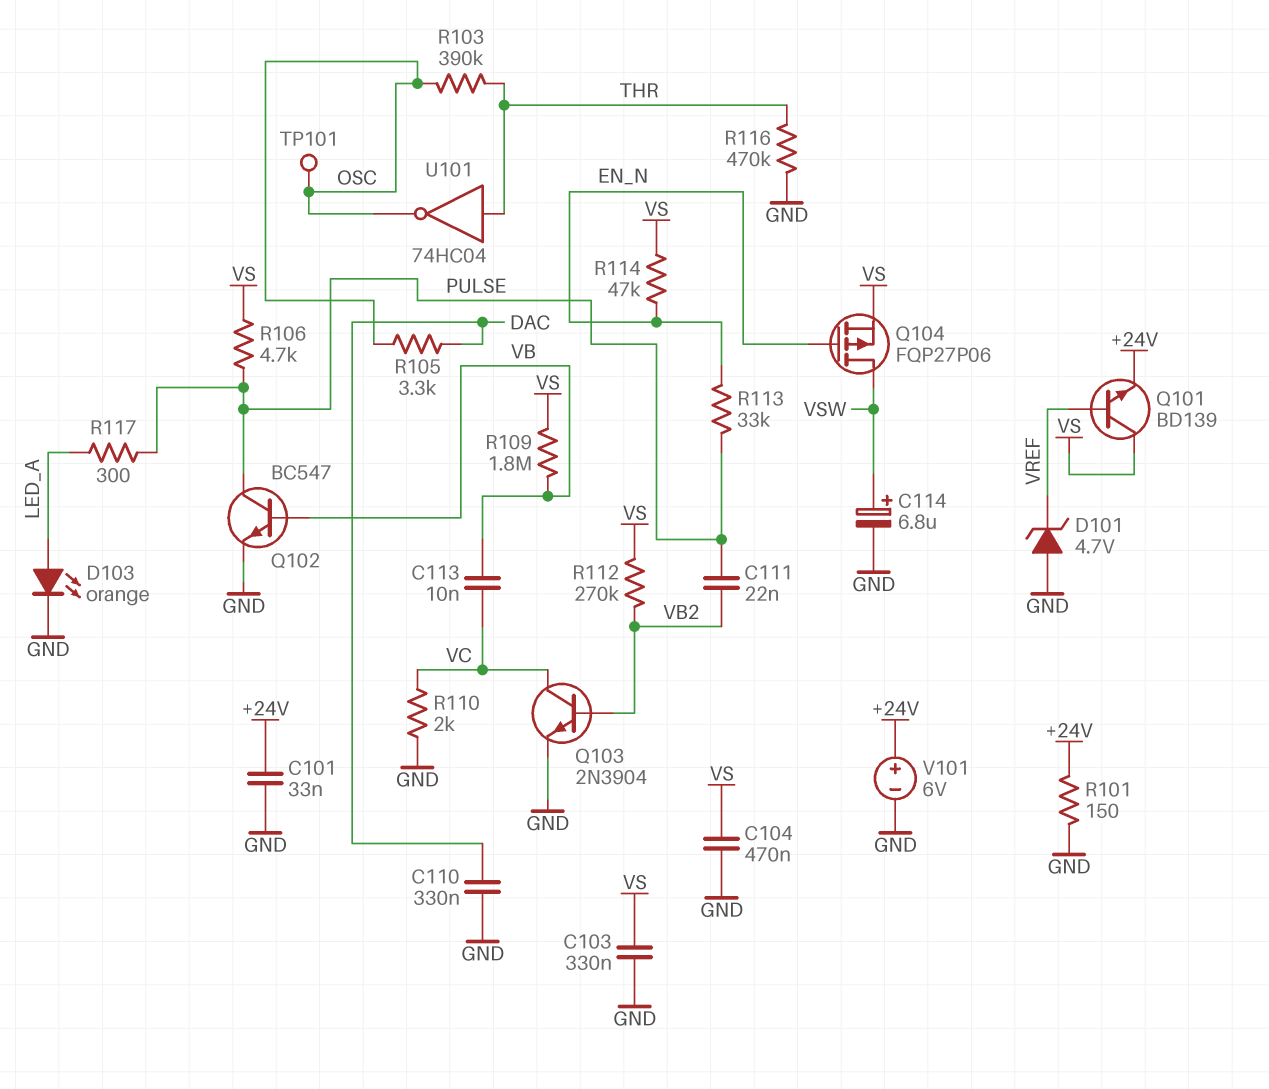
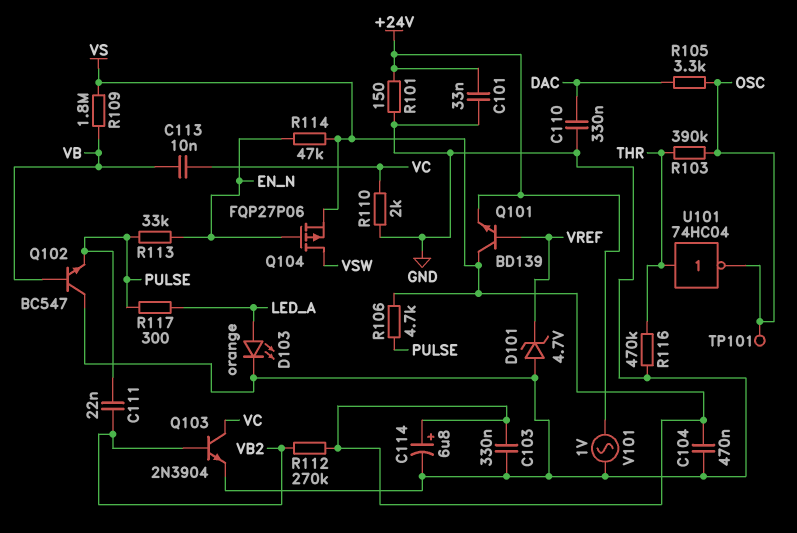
C114: 6.8uF (plus VSW, minus GND) -> 6.8uF (plus VS, minus GND)
Q102: NPN BC547 (B VB, C PULSE, E GND) -> NPN BC547 (B VB, C GND, E PULSE)
V101: 6V (plus +24V, minus GND) -> AC 1V (+24V, GND)

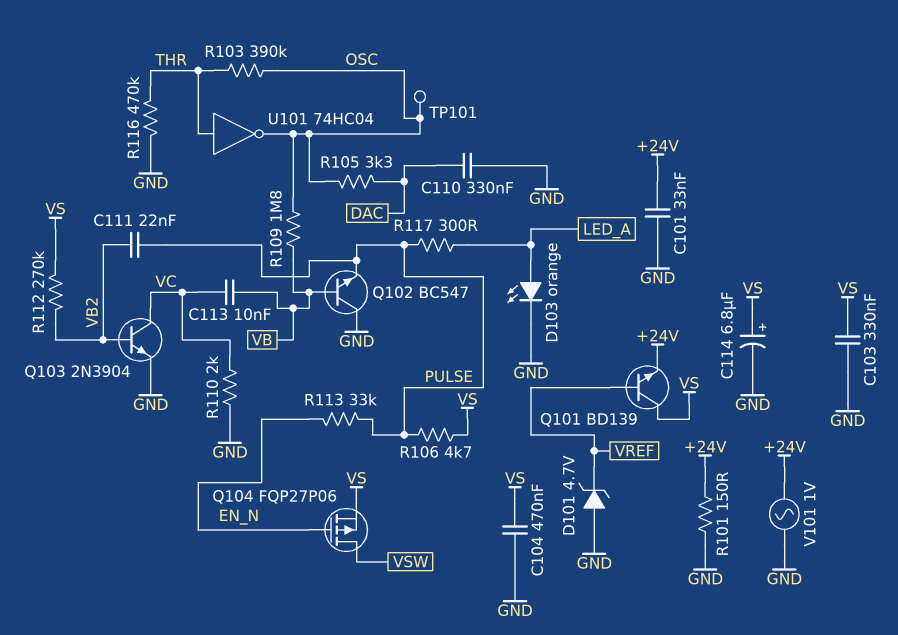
R109: 1.8M (VB, VS) -> 1.8M (OSC, VB)
R114: 47k (EN_N, VS) -> none

